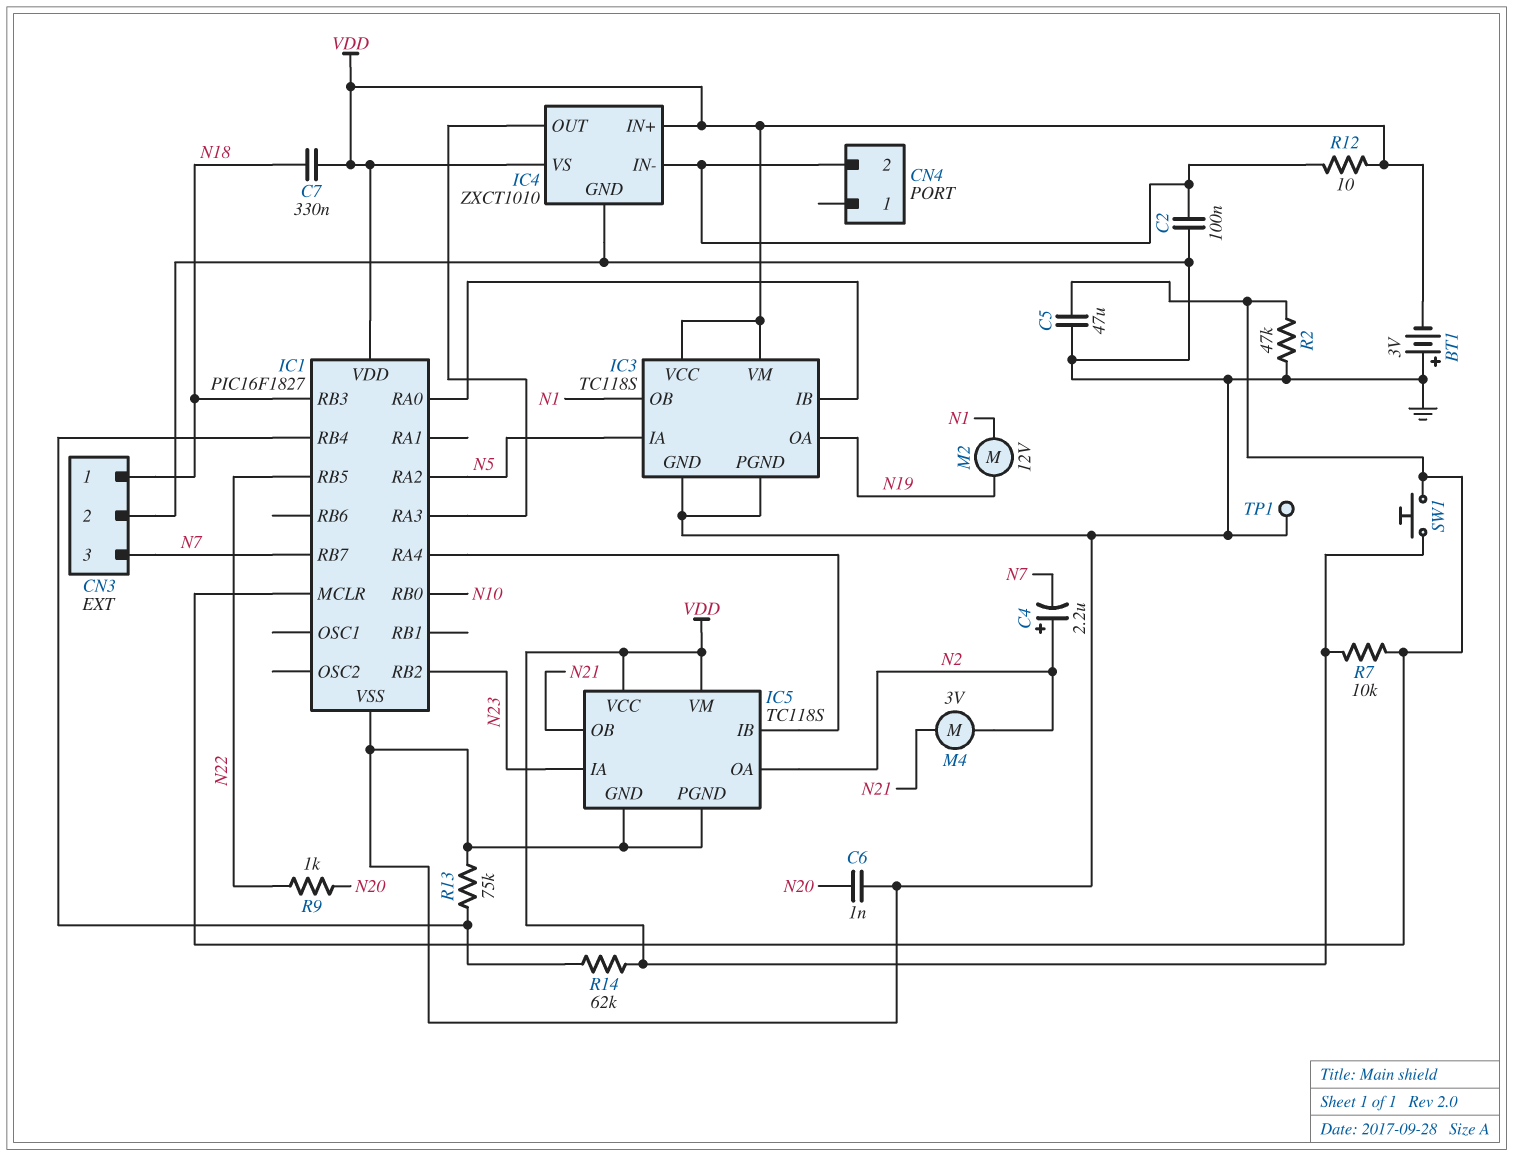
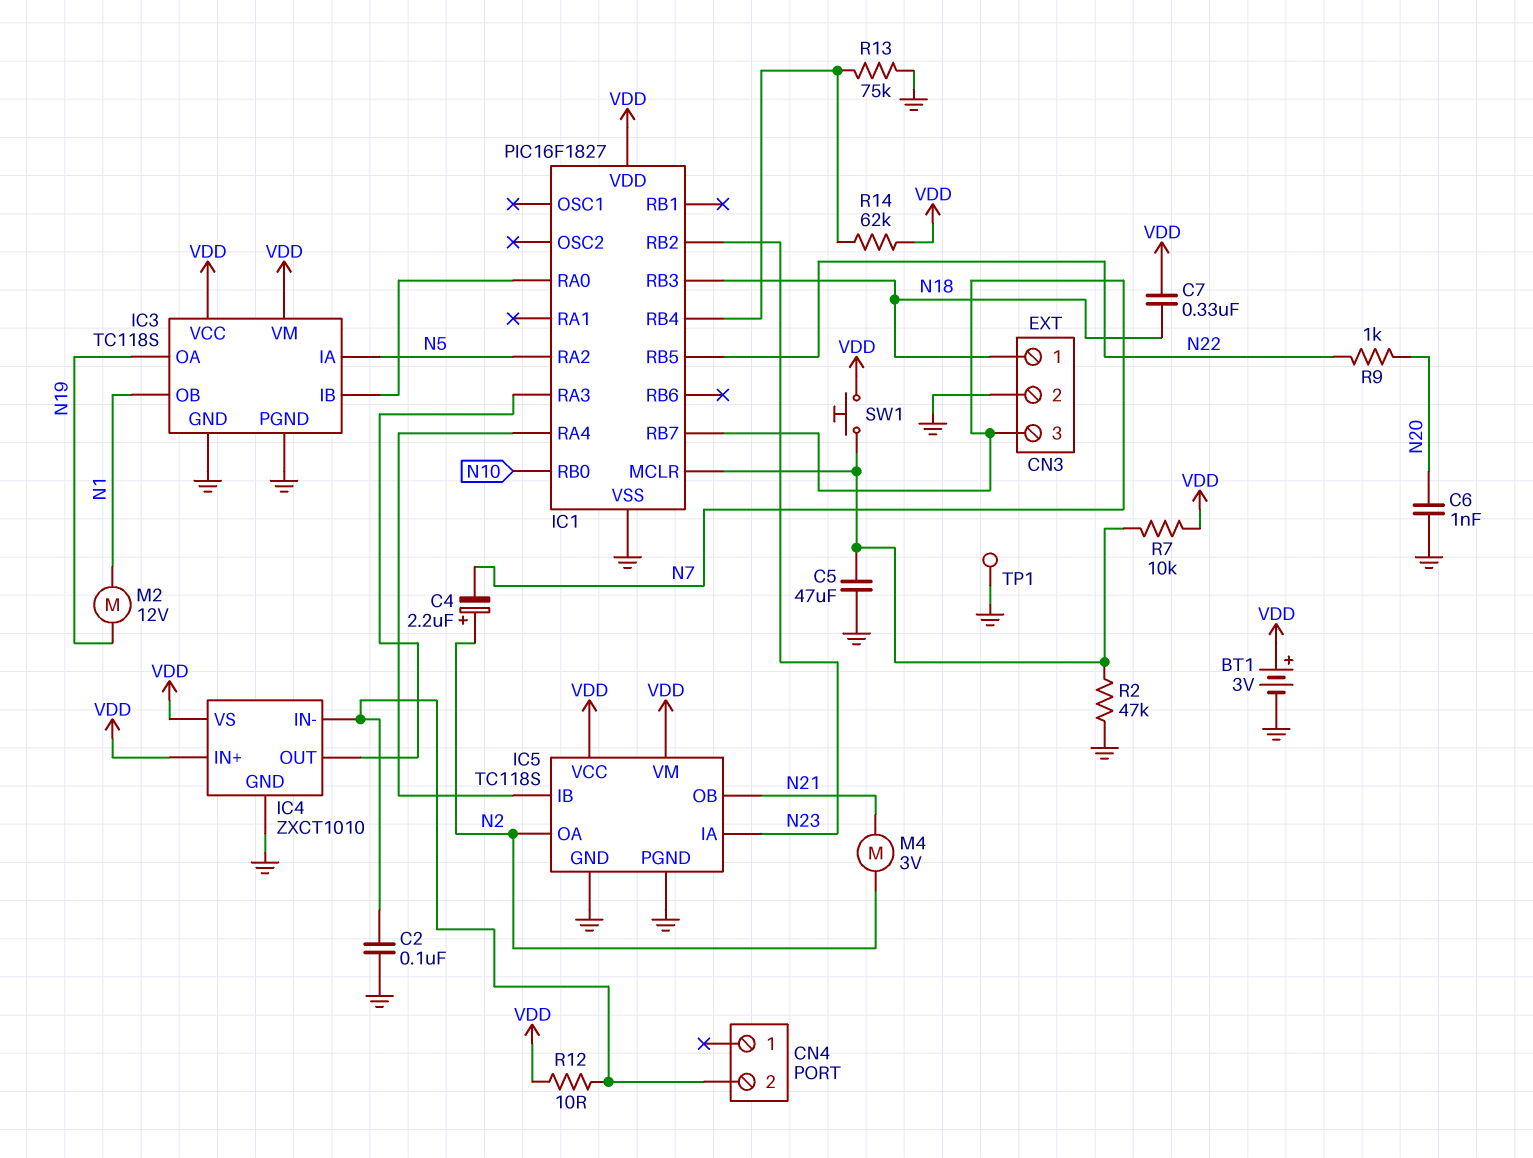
BT1: 3V (plus GND, minus VDD) -> 3V (plus VDD, minus GND)

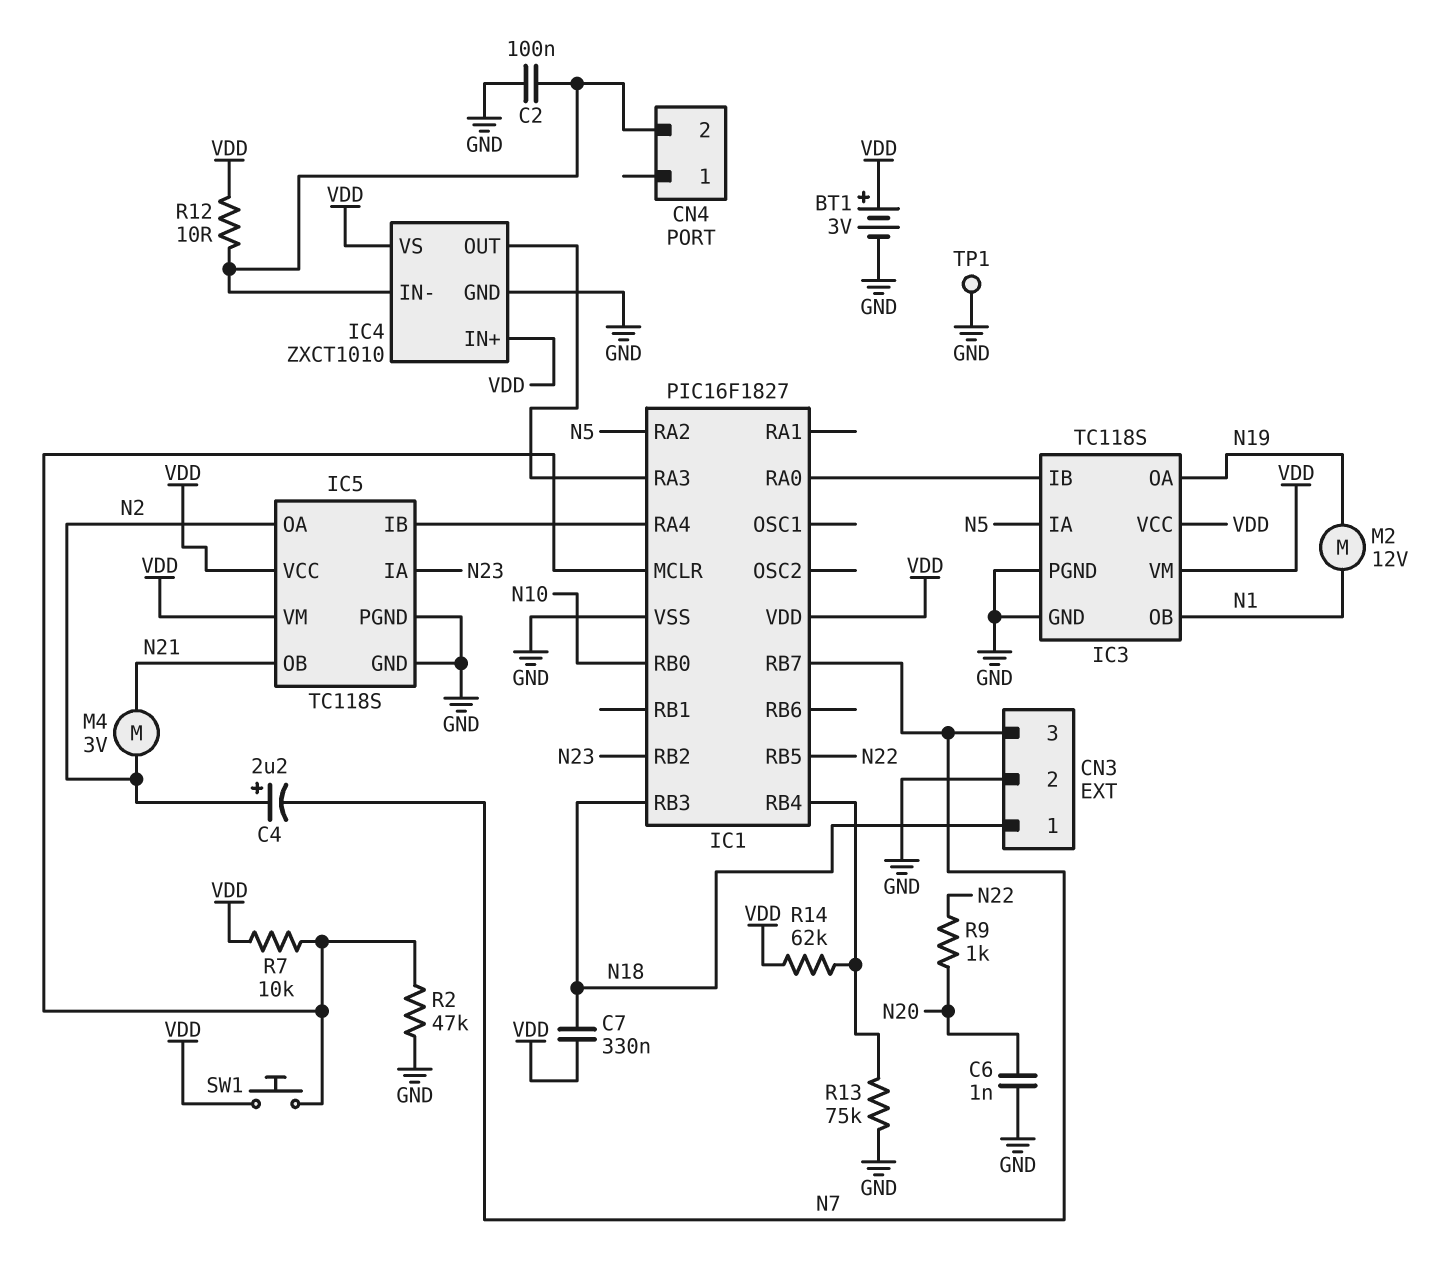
C5: 47uF (GND, IC1/MCLR) -> none

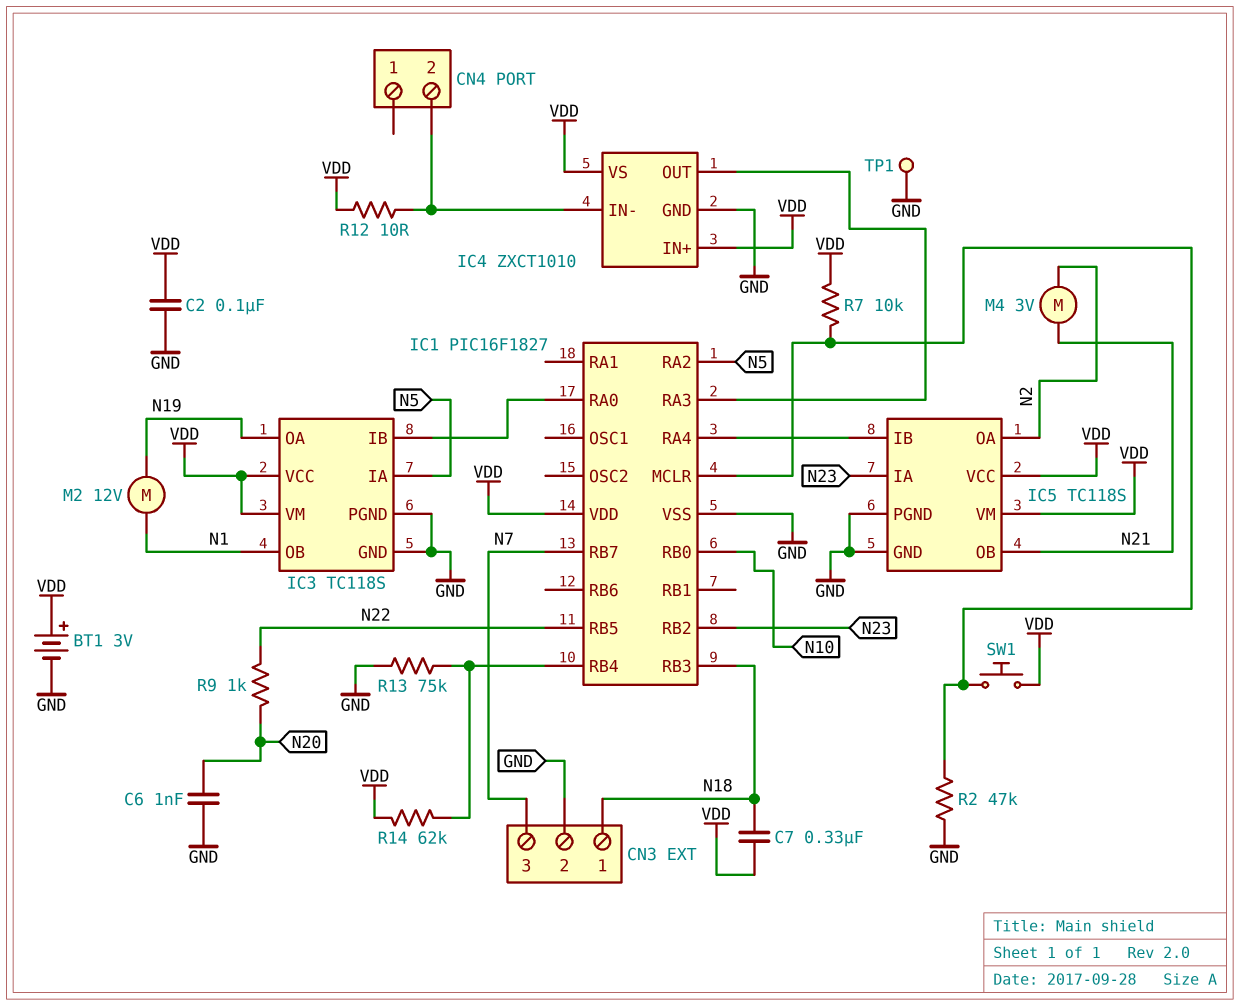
C2: 100nF (CN4/2, GND) -> 100nF (GND, VDD)
C4: 2.2uF (plus N2, minus N7) -> none

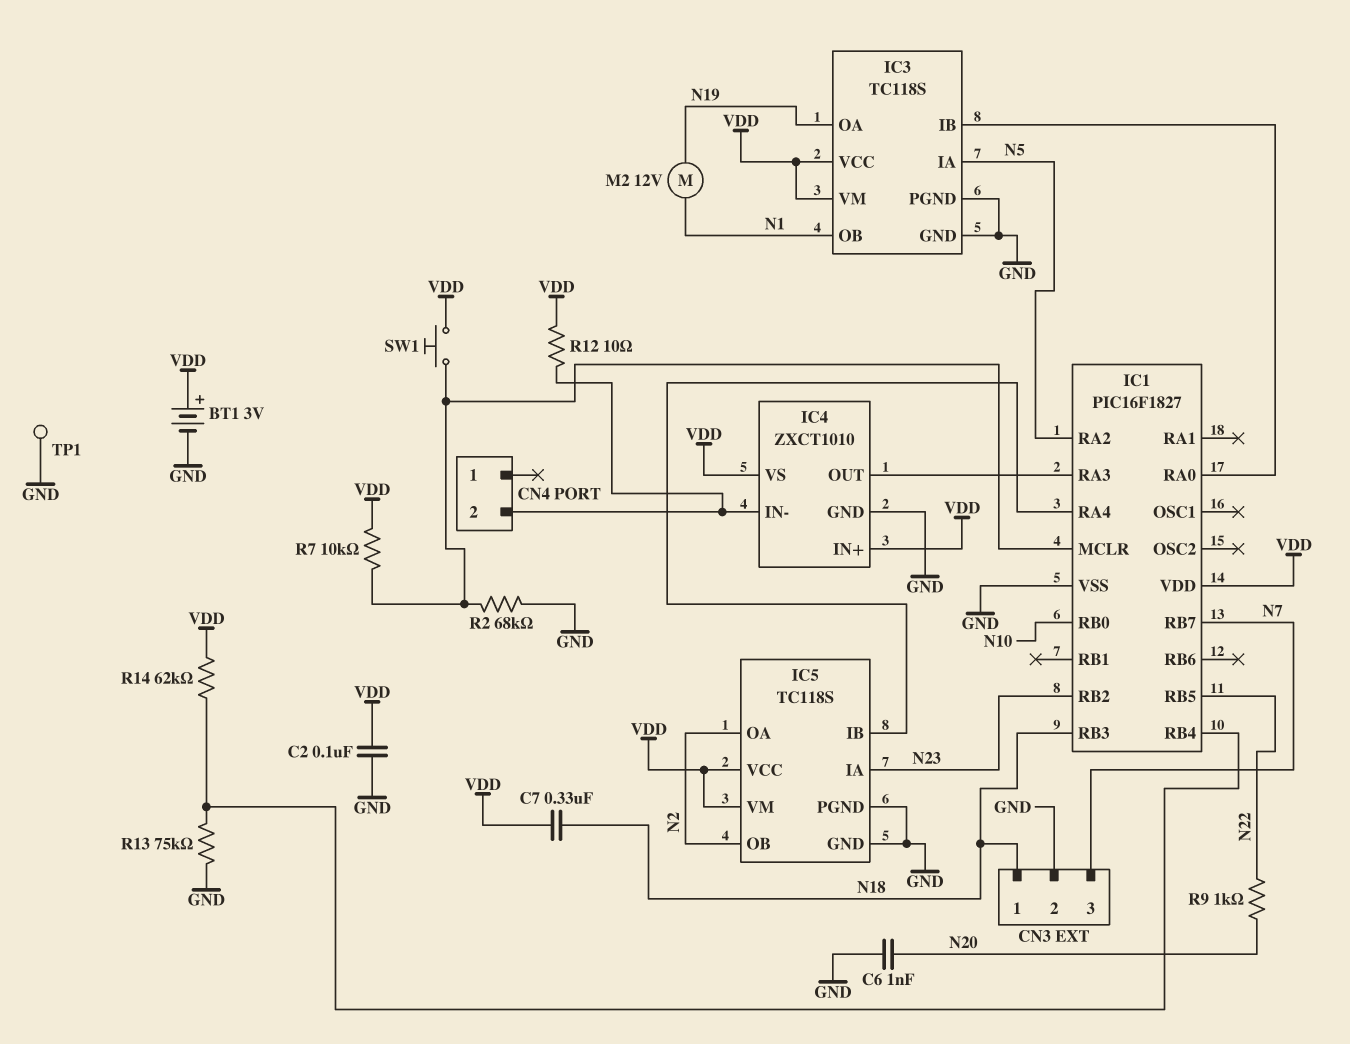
IC5 pin OB: N21 -> N2
M4: motor 3V (N2, N21) -> none
R2: 47k (GND, IC1/MCLR) -> 68k (GND, IC1/MCLR)

